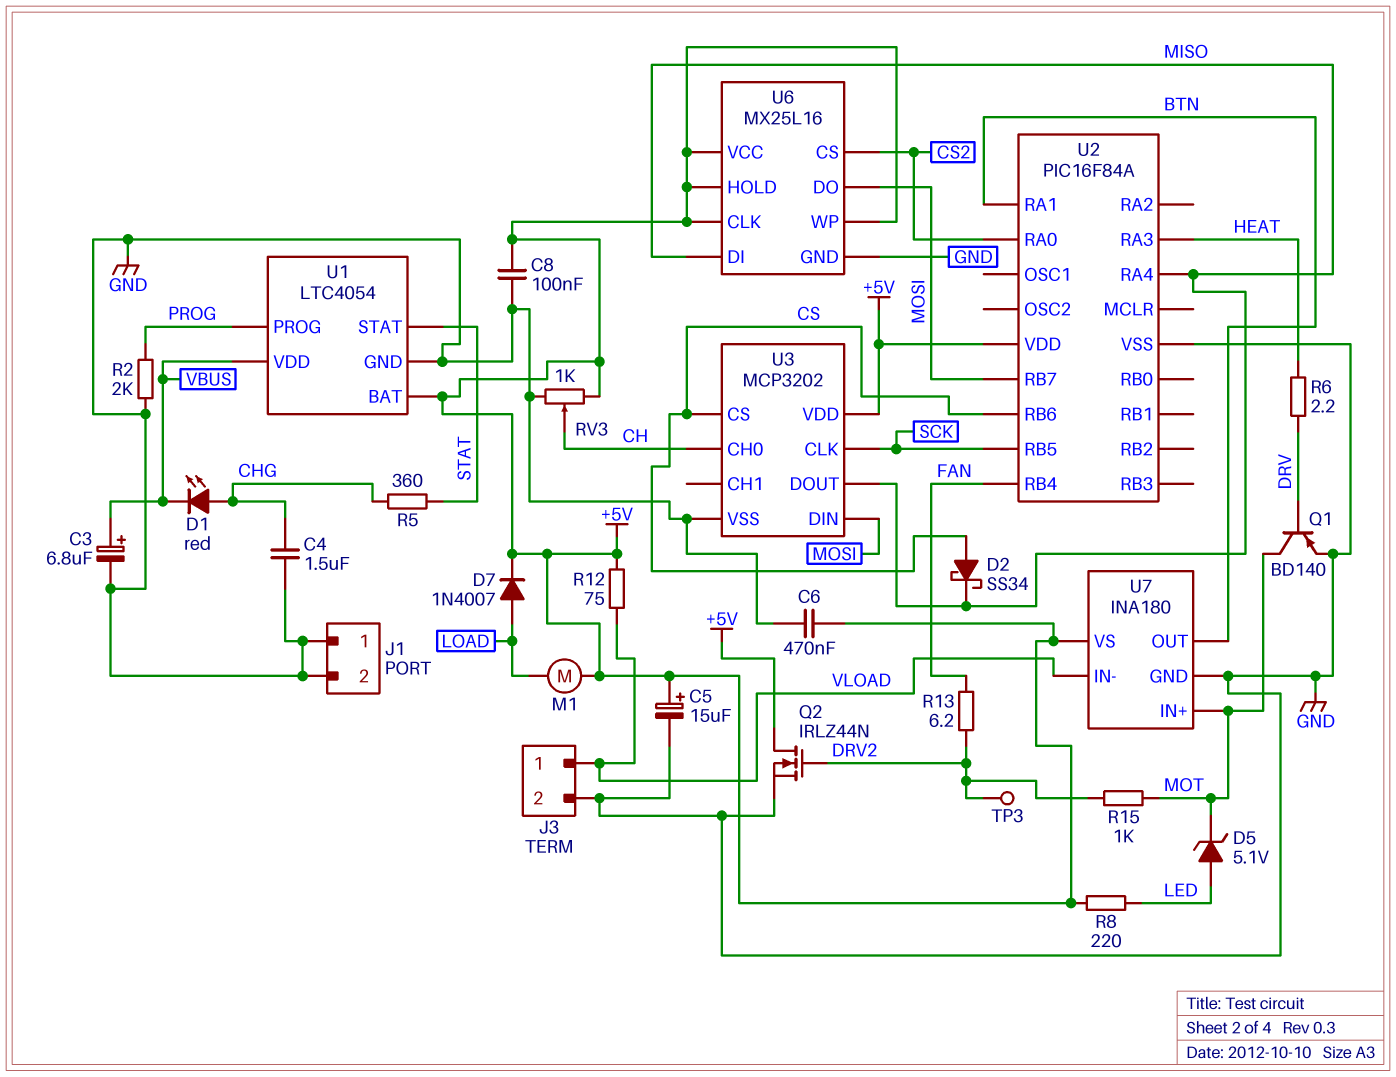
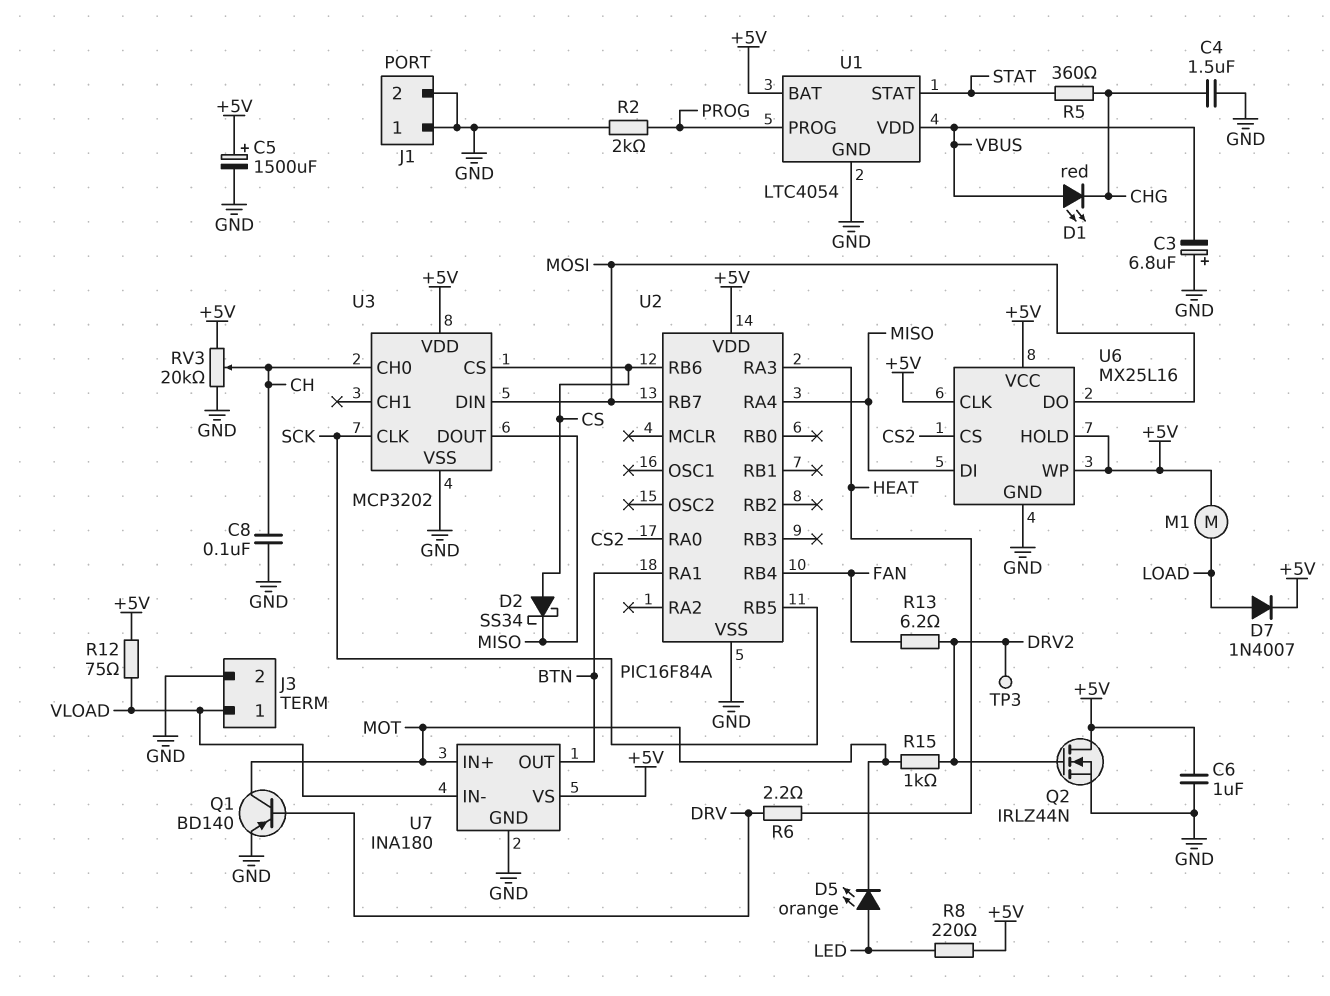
C3: 6.8uF (plus VBUS, minus GND) -> 6.8uF (plus GND, minus VBUS)
C5: 15uF (plus +5V, minus GND) -> 1500uF (plus +5V, minus GND)
C6: 470nF (+5V, GND) -> 1uF (+5V, GND)
C8: 100nF (+5V, GND) -> 100nF (CH, GND)
D1: LED red (A CHG, K VBUS) -> LED red (A VBUS, K CHG)
D5: zener 5.1V (A LED, K MOT) -> LED orange (A LED, K MOT)
RV3: 1k (+5V, GND, wiper CH) -> 20k (+5V, GND, wiper CH)

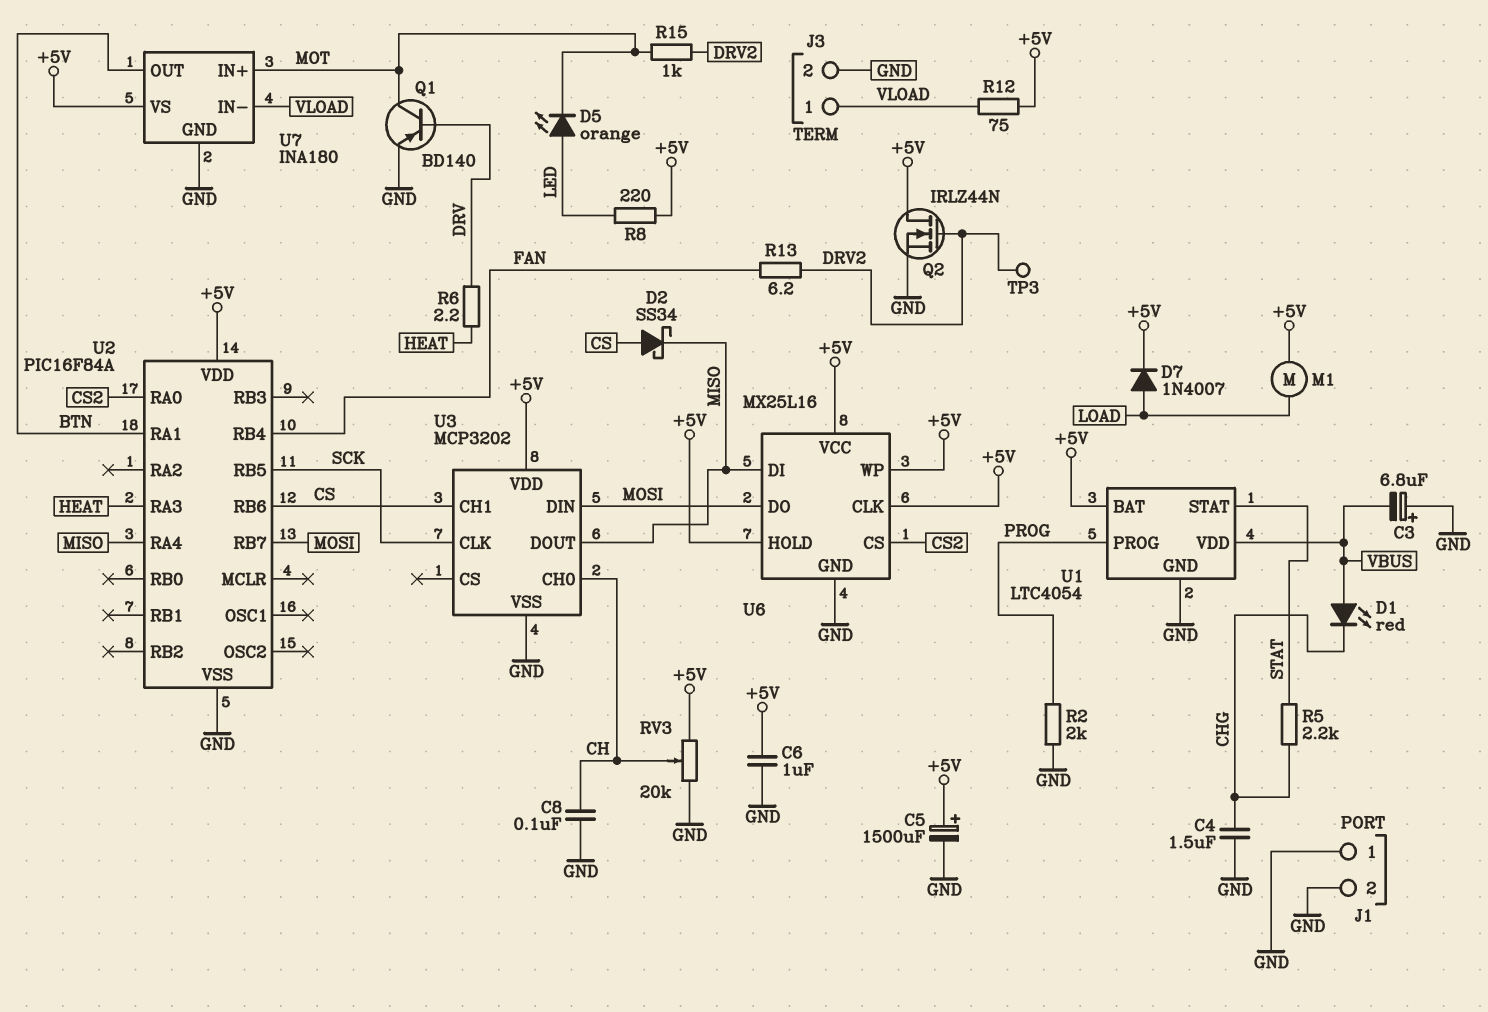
R5: 360 (CHG, STAT) -> 2.2k (CHG, STAT)
U3 pin CH1: none -> CS
U3 pin CS: CS -> none

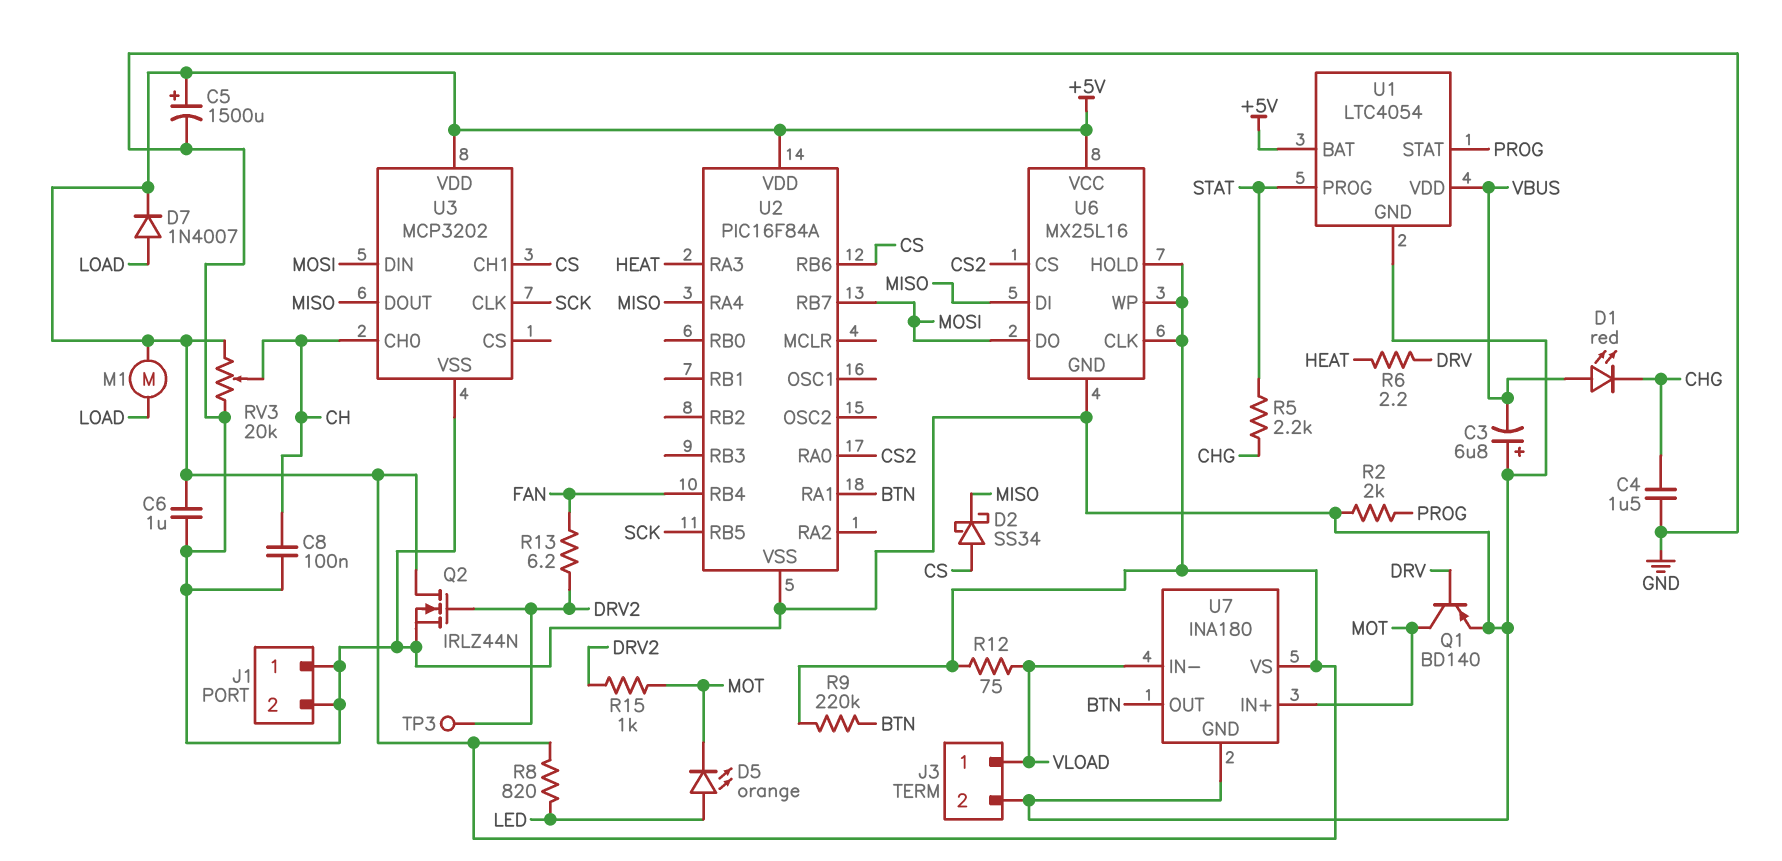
R8: 220 (+5V, LED) -> 820 (+5V, LED)
R9: none -> 220k (+5V, BTN)
U1 pin PROG: PROG -> STAT
U1 pin STAT: STAT -> PROG

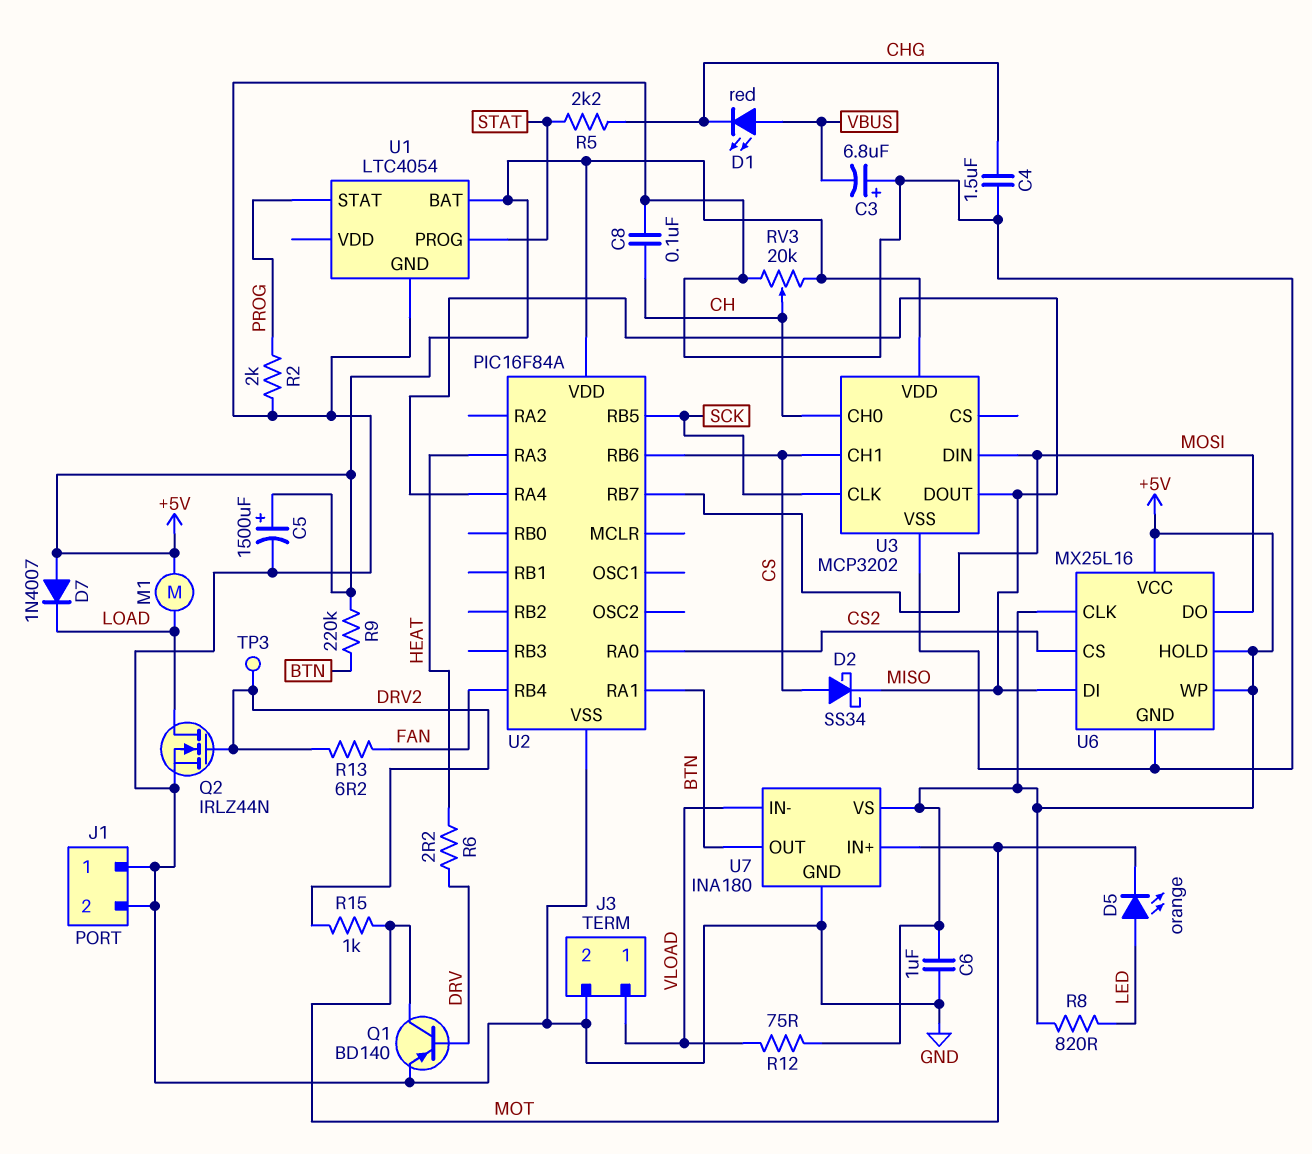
D7: diode 1N4007 (A LOAD, K +5V) -> diode 1N4007 (A +5V, K LOAD)
Q2: NMOS IRLZ44N (G DRV2, D +5V, S GND) -> NMOS IRLZ44N (G DRV2, D LOAD, S GND)
U1 pin VDD: VBUS -> none

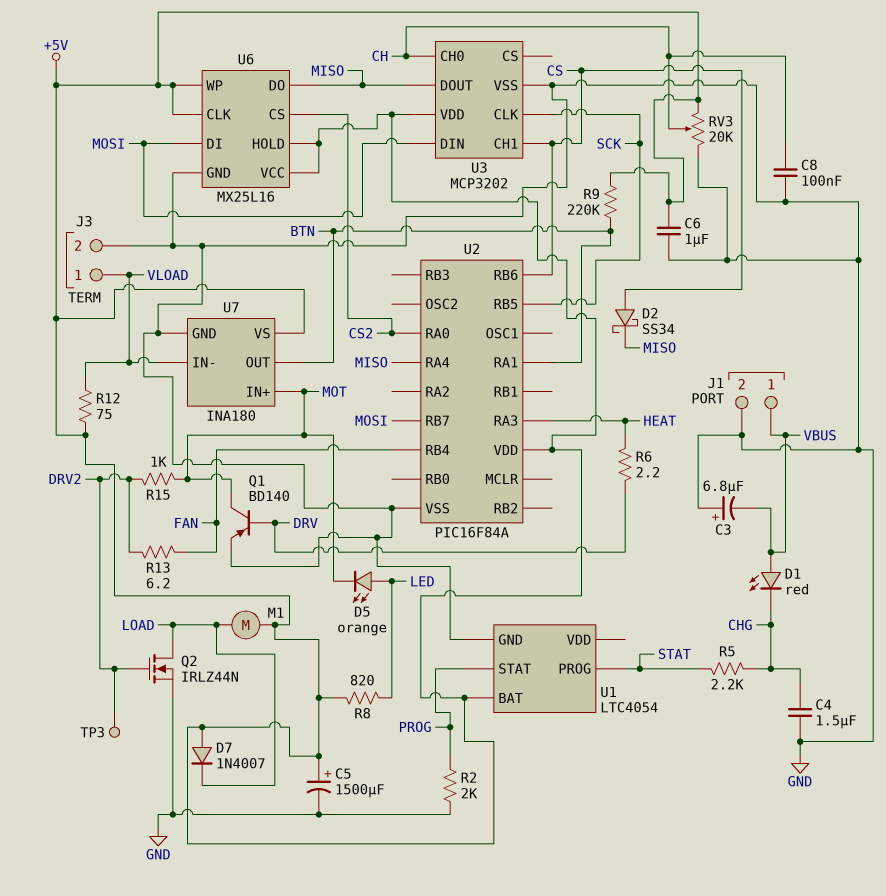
J1 pin 1: GND -> VBUS
U6 pin DI: MISO -> MOSI
U6 pin DO: MOSI -> MISO

